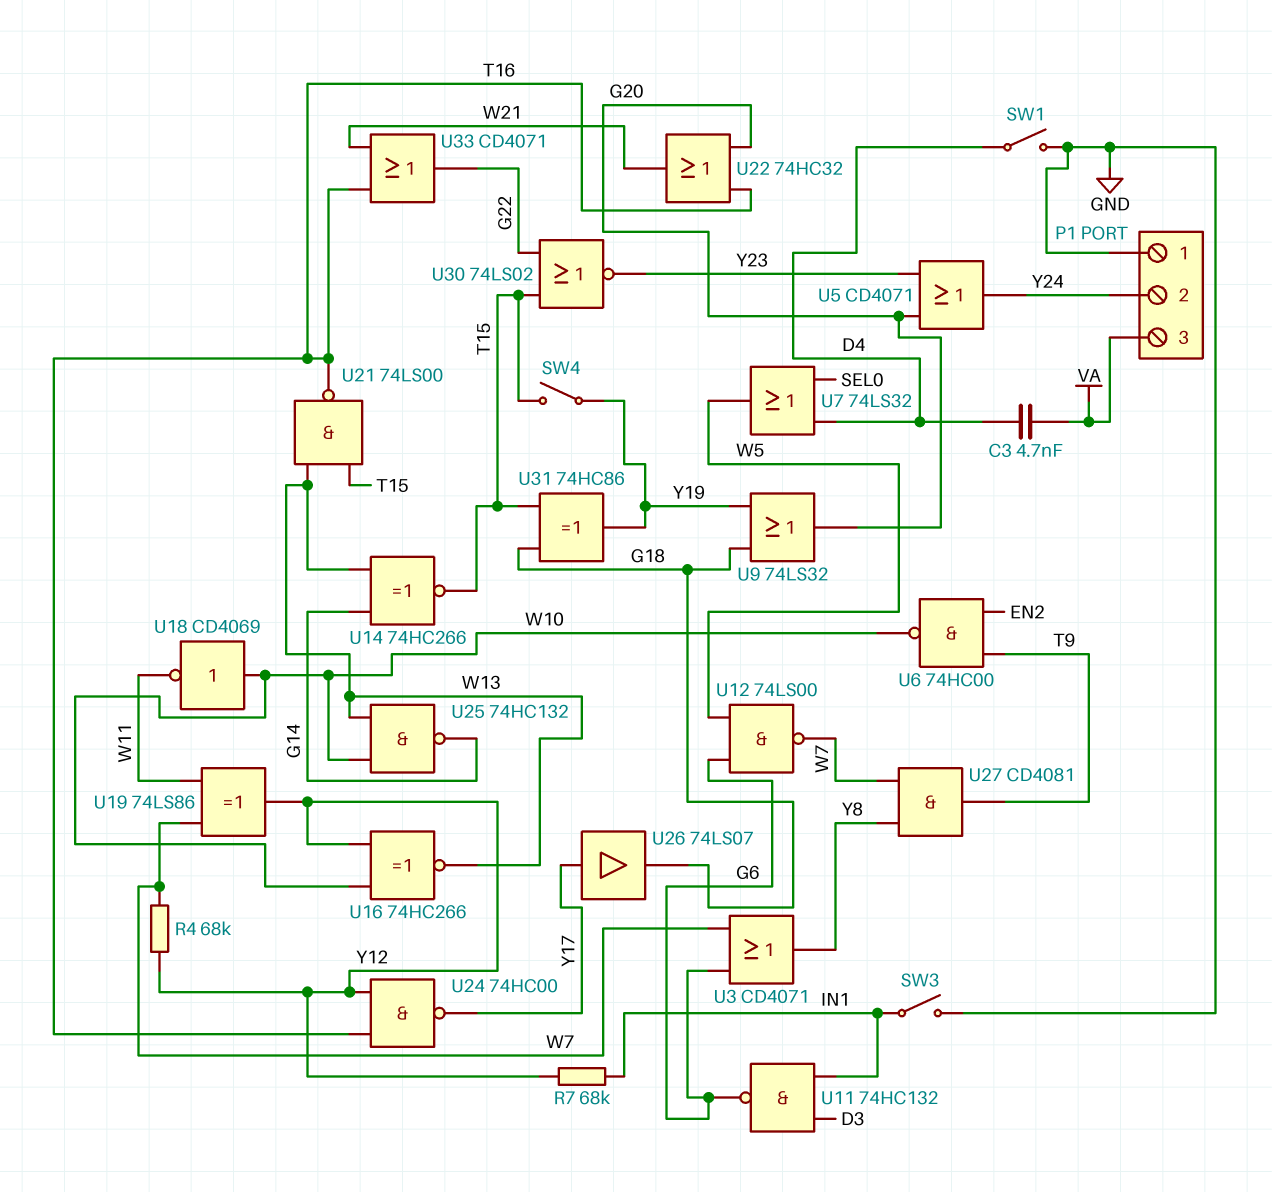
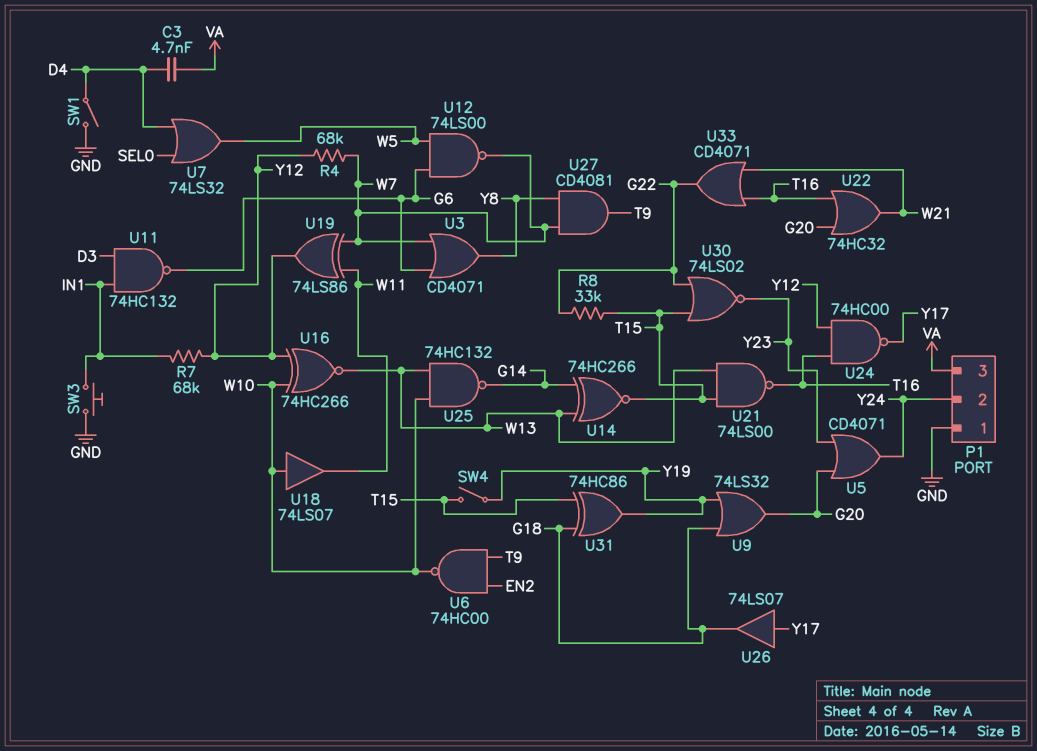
R8: none -> 33k (G22, T15)
SW3: switch (GND, IN1) -> button (GND, IN1)
U18: NOT CD4069 (in W10, out W11) -> buffer 74LS07 (in W10, out W11)

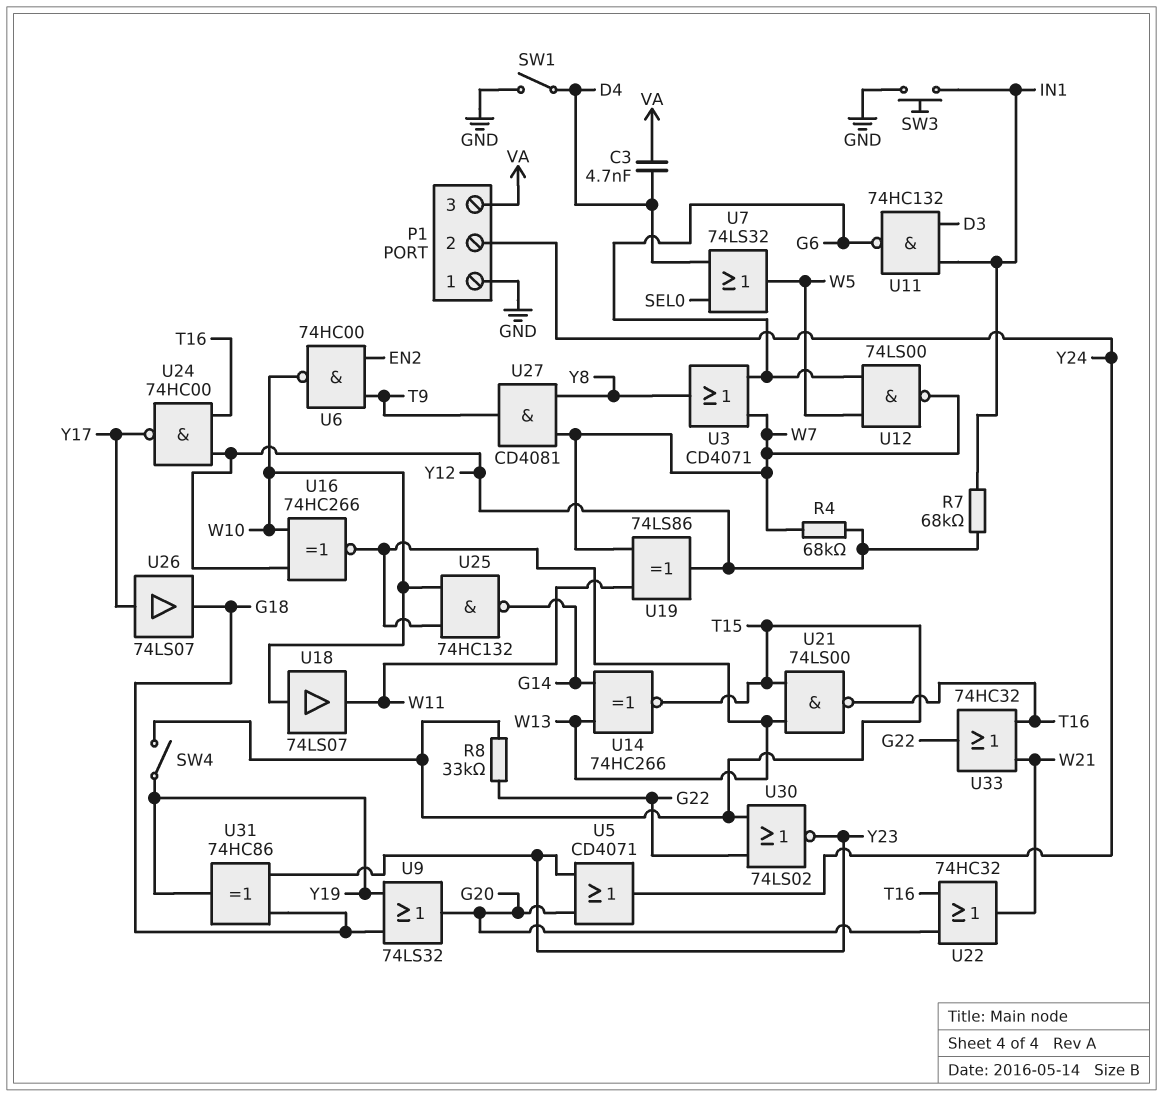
U31: XOR 74HC86 (in G18, in T15, out Y19) -> XOR 74HC86 (in G18, in Y23, out Y19)
U33: OR CD4071 (in T16, in W21, out G22) -> OR 74HC32 (in T16, in W21, out G22)

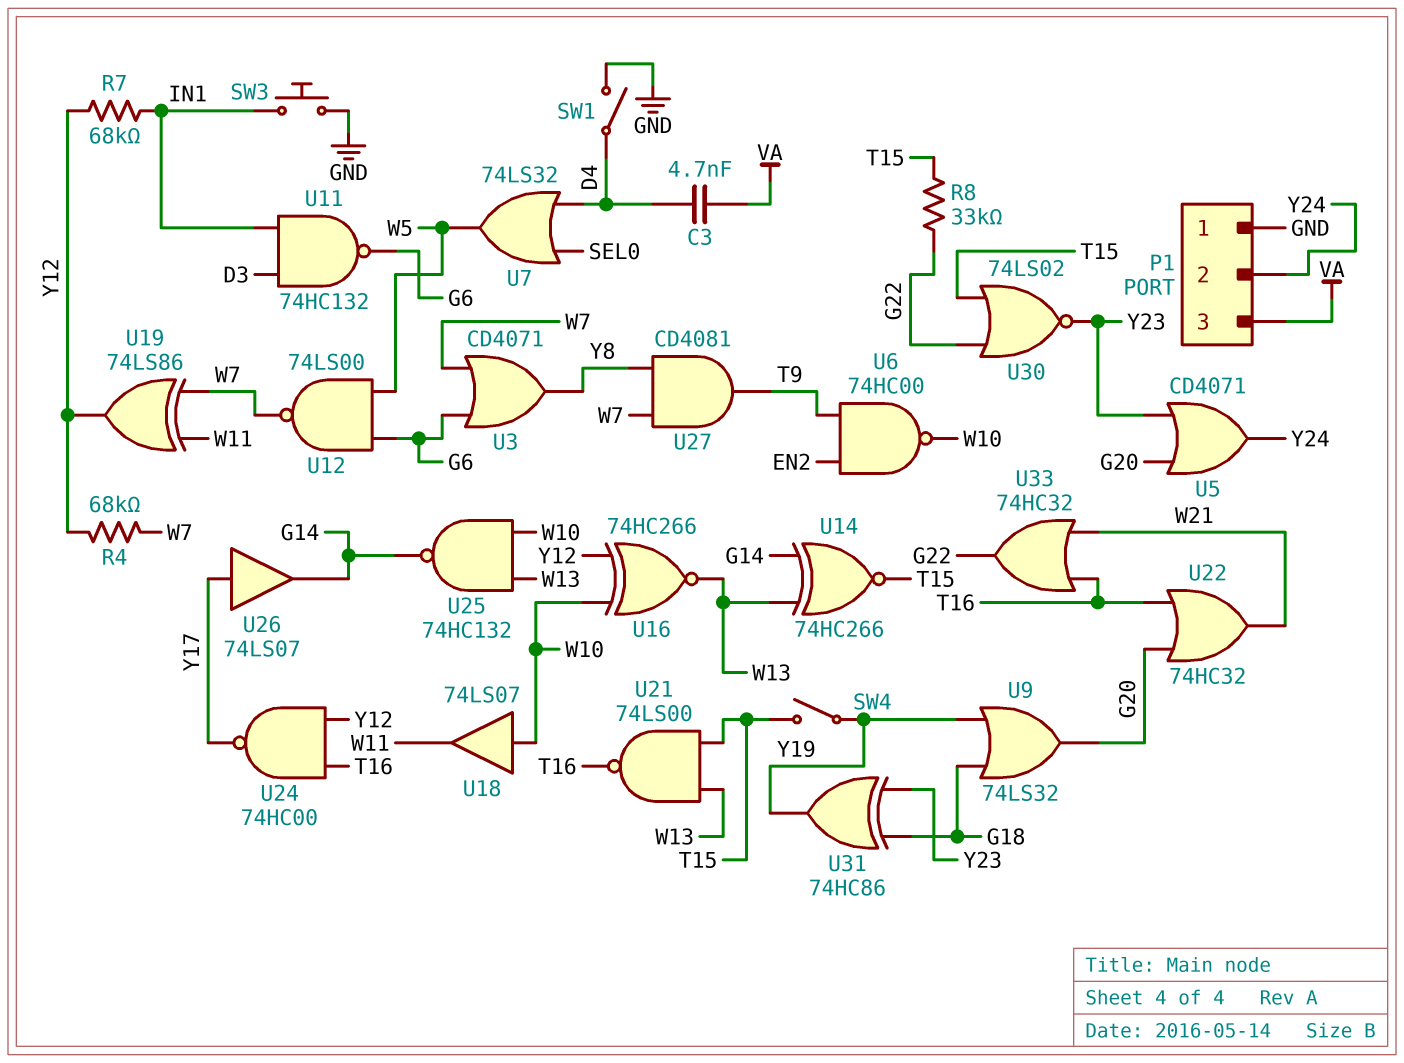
U26: buffer 74LS07 (in Y17, out G18) -> buffer 74LS07 (in Y17, out G14)

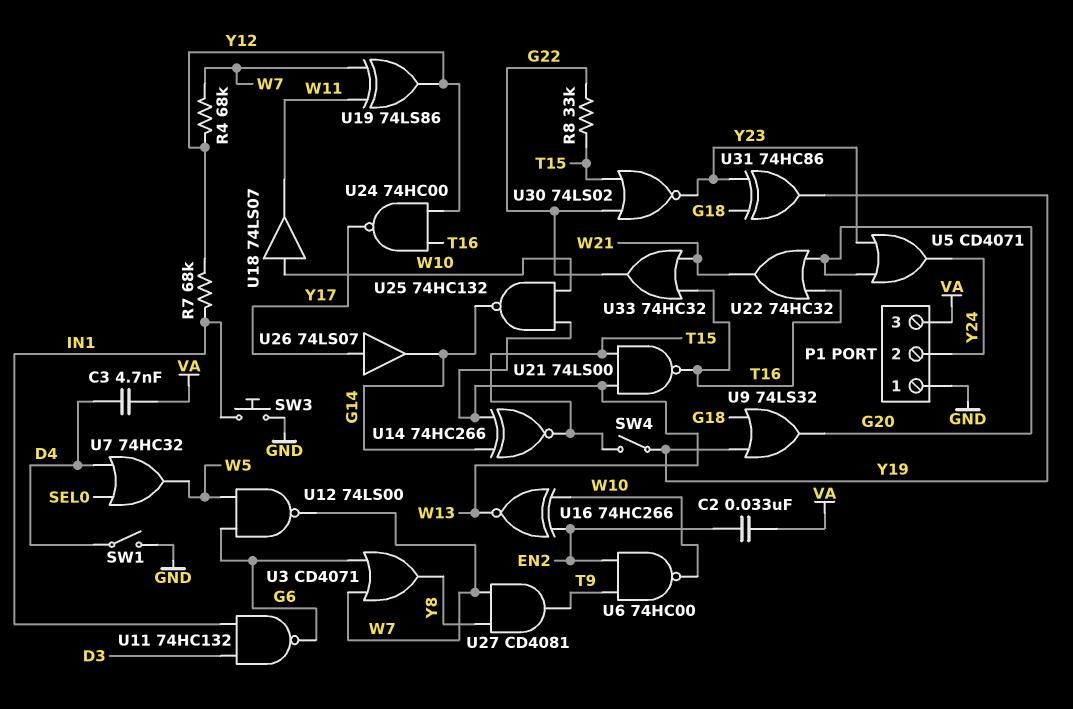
C2: none -> 33nF (EN2, VA)
U7: OR 74LS32 (in D4, in SEL0, out W5) -> OR 74HC32 (in D4, in SEL0, out W5)
U16: XNOR 74HC266 (in W10, in Y12, out W13) -> XNOR 74HC266 (in EN2, in W10, out W13)

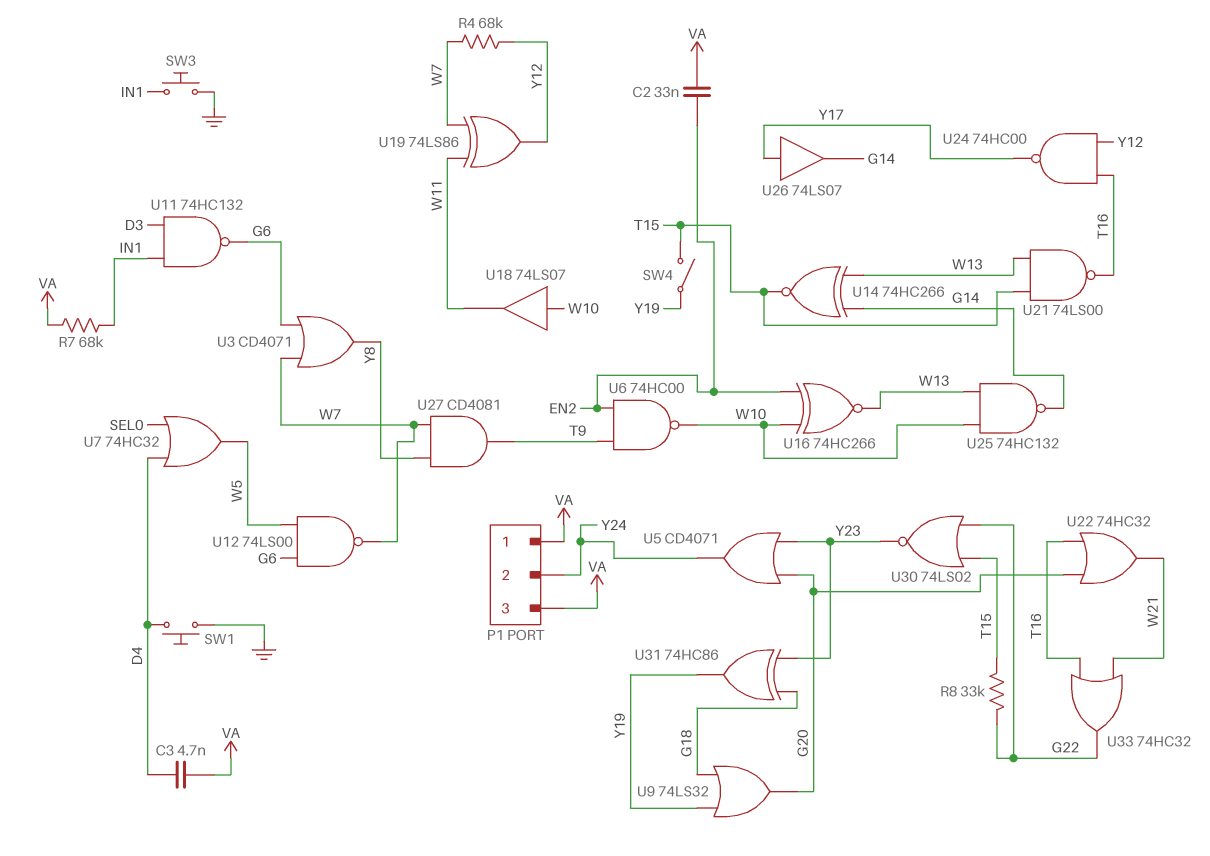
P1 pin 1: GND -> VA
R7: 68k (IN1, Y12) -> 68k (IN1, VA)
SW1: switch (D4, GND) -> button (D4, GND)

